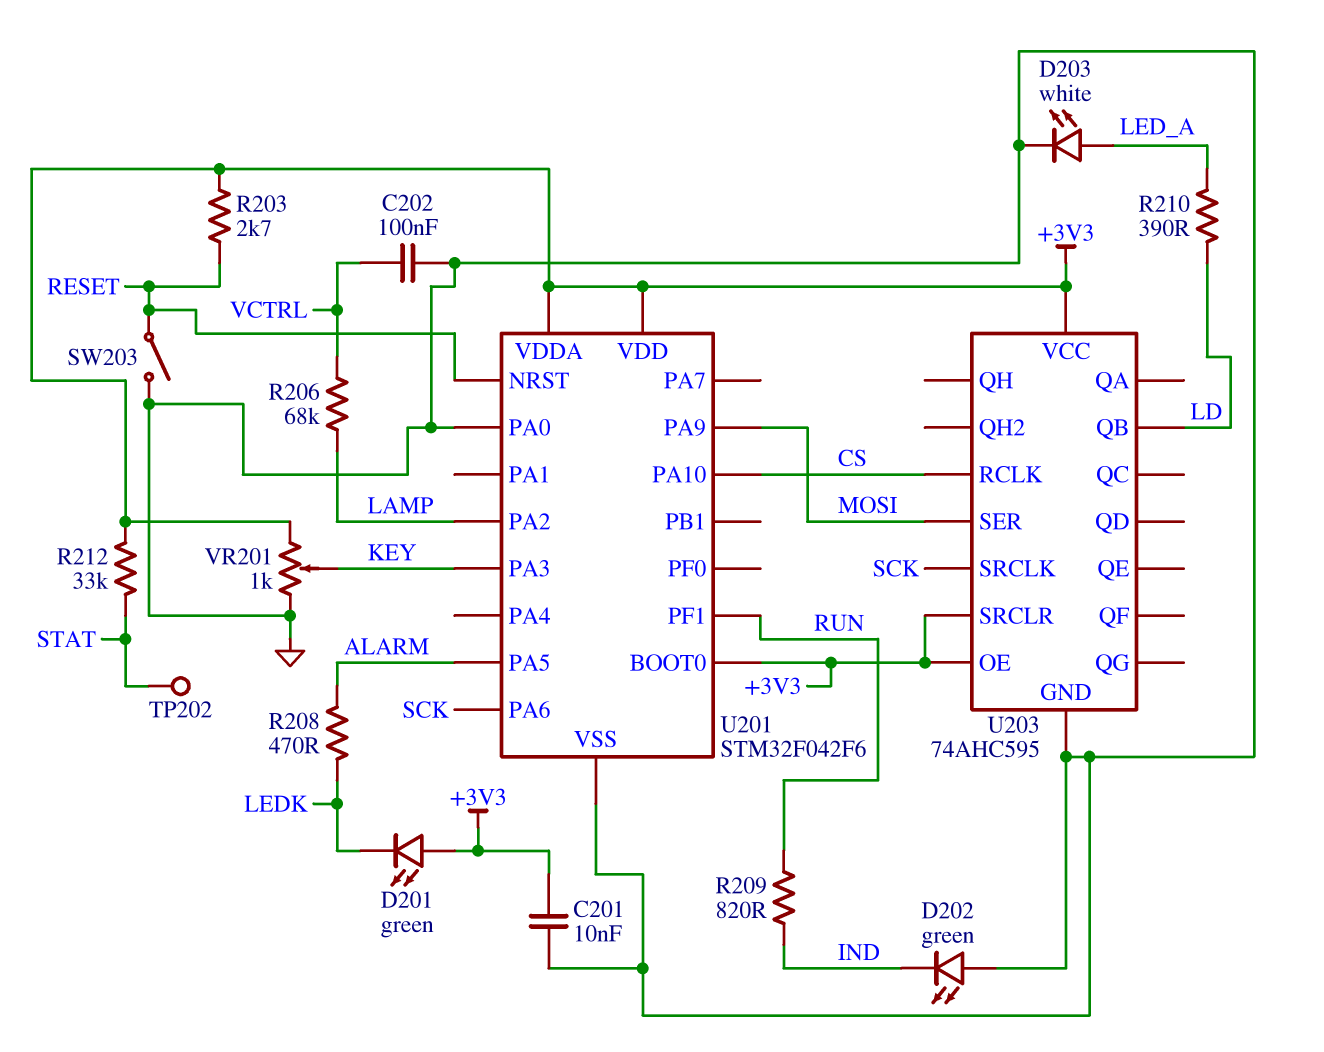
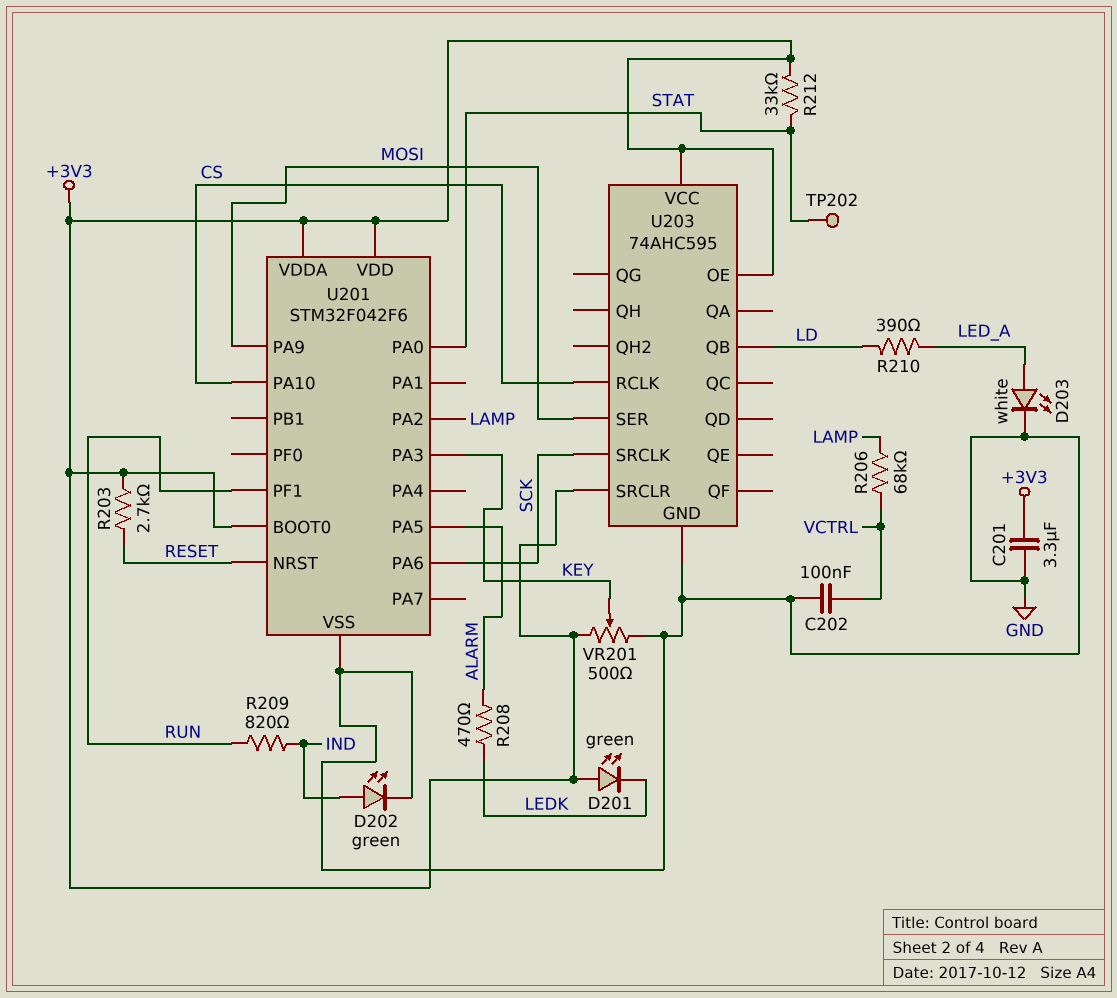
C201: 10nF (+3V3, GND) -> 3.3uF (+3V3, GND)
D202: LED green (A GND, K IND) -> LED green (A IND, K GND)
SW203: switch (GND, RESET) -> none
U201 pin PA0: GND -> STAT
VR201: 1k (+3V3, GND, wiper KEY) -> 500 (+3V3, GND, wiper KEY)

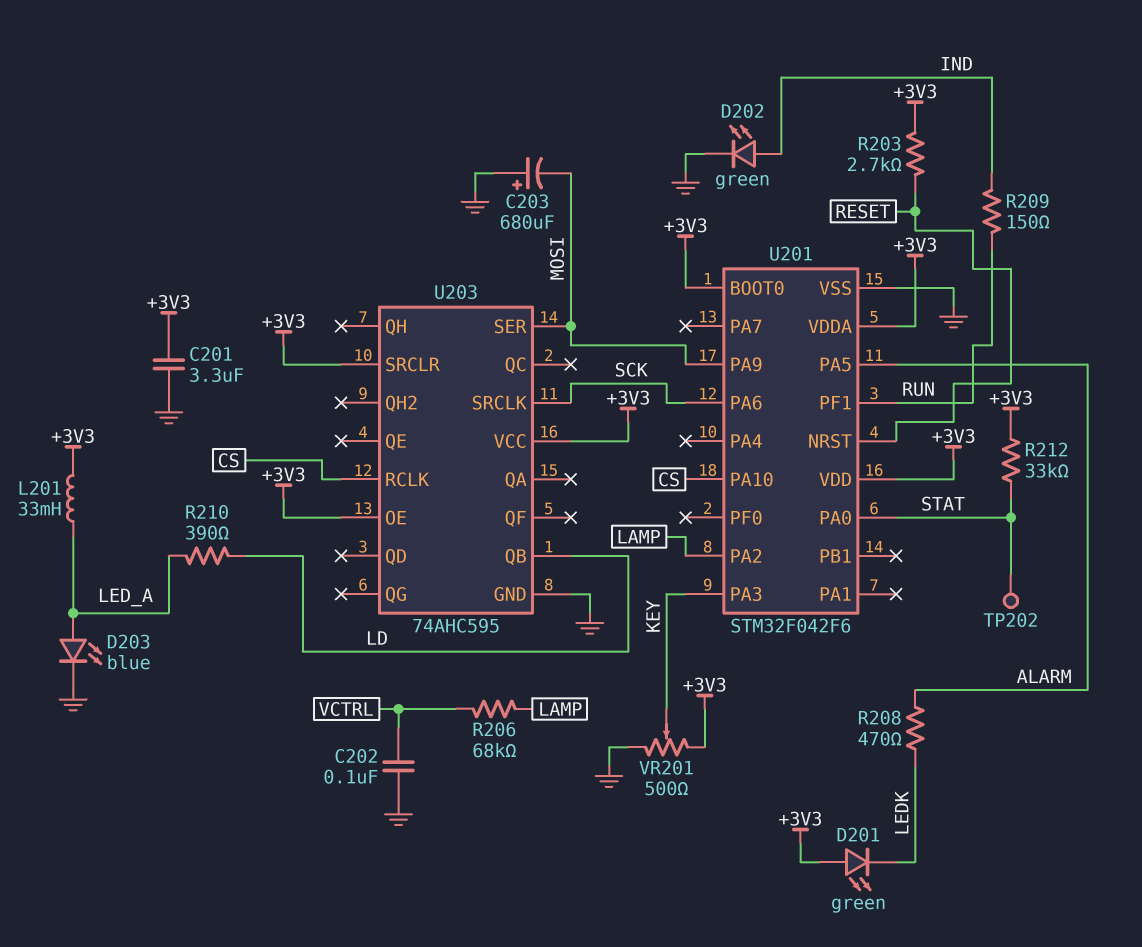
C203: none -> 680uF (plus GND, minus MOSI)
D203: LED white (A LED_A, K GND) -> LED blue (A LED_A, K GND)
L201: none -> 33mH (+3V3, LED_A)
R209: 820 (IND, RUN) -> 150 (IND, RUN)

